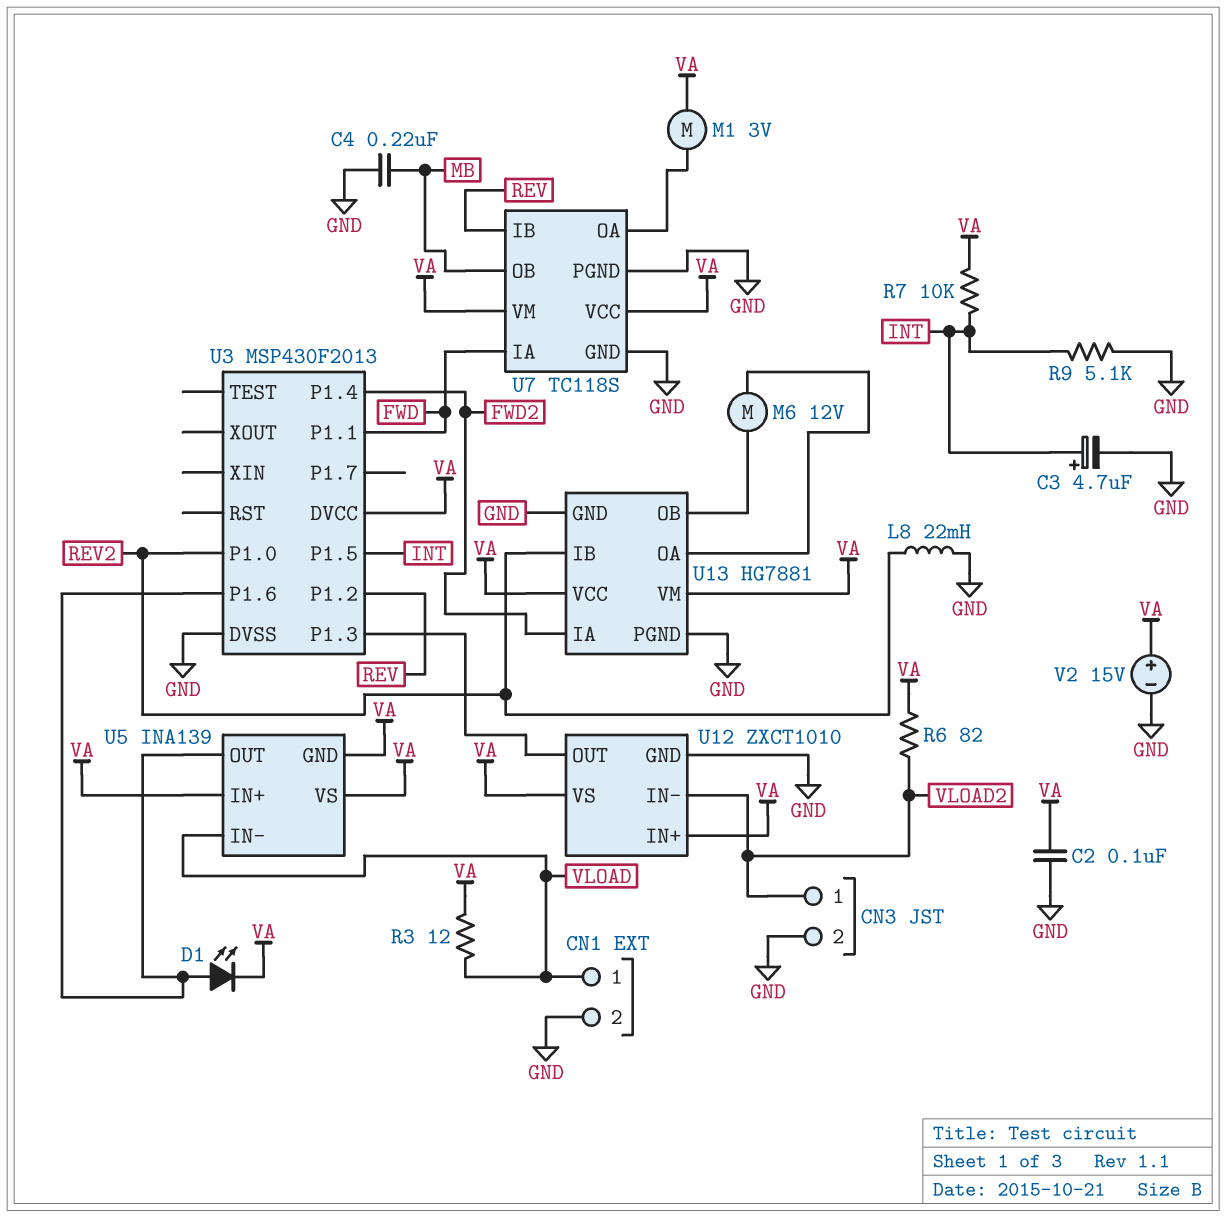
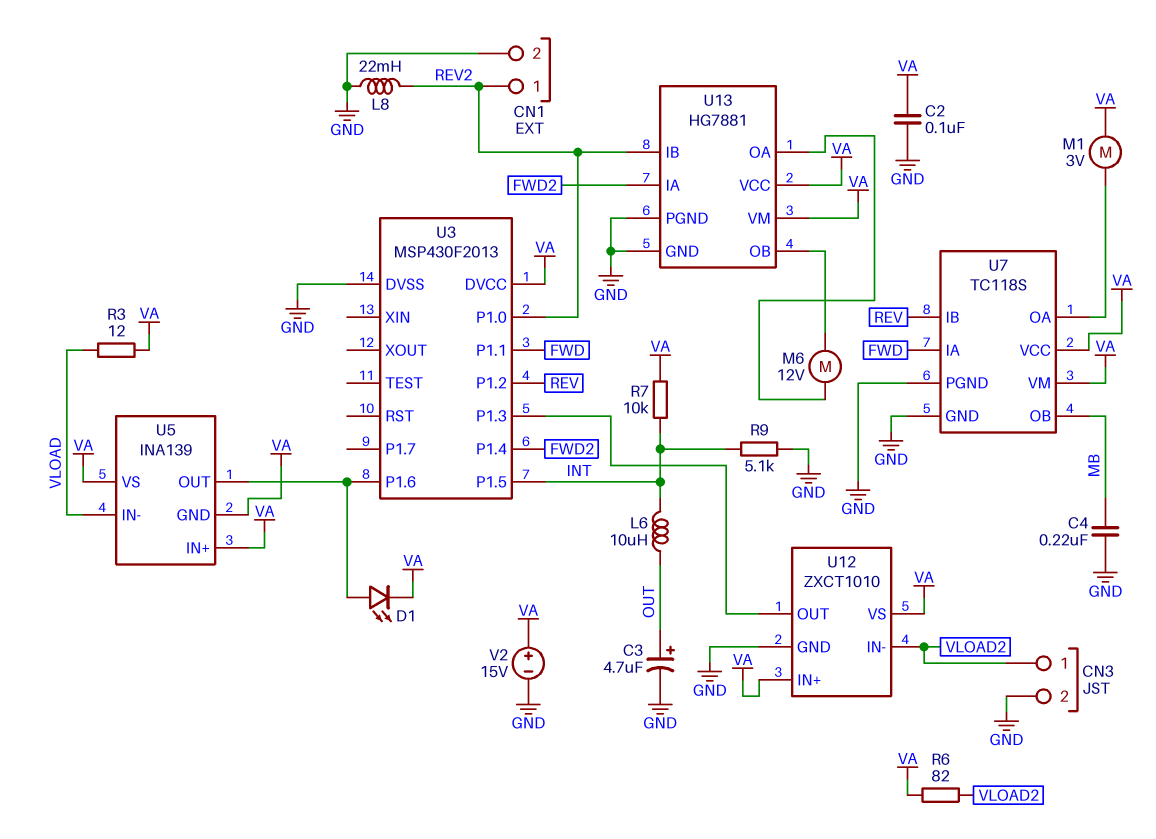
C3: 4.7uF (plus INT, minus GND) -> 4.7uF (plus OUT, minus GND)
CN1 pin 1: VLOAD -> REV2
L6: none -> 10uH (INT, OUT)

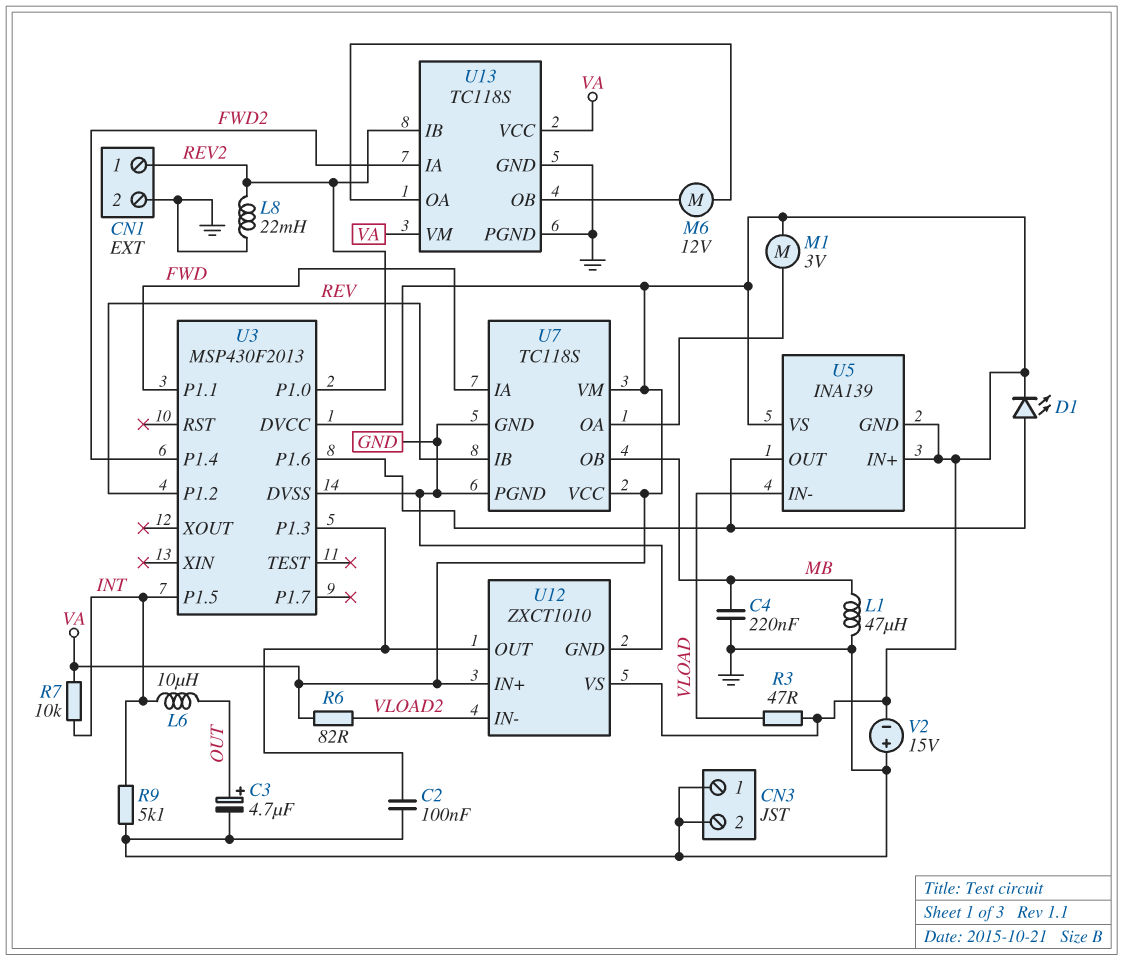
C2: 100nF (GND, VA) -> 100nF (GND, U3/P1.3)
CN3 pin 1: VLOAD2 -> GND
L1: none -> 47uH (GND, MB)
R3: 12 (VA, VLOAD) -> 47 (VA, VLOAD)
U13: HG7881 -> TC118S
V2: 15V (plus VA, minus GND) -> 15V (plus GND, minus VA)

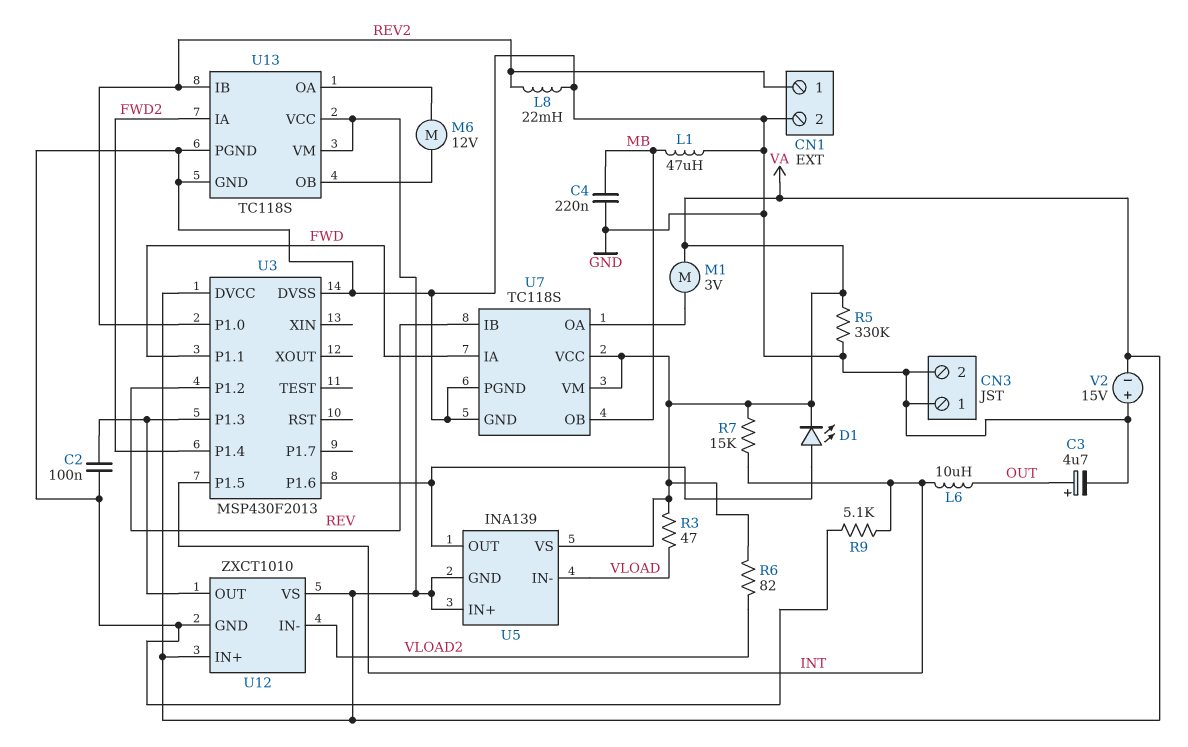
R5: none -> 330k (GND, VA)
R7: 10k (INT, VA) -> 15k (INT, VA)

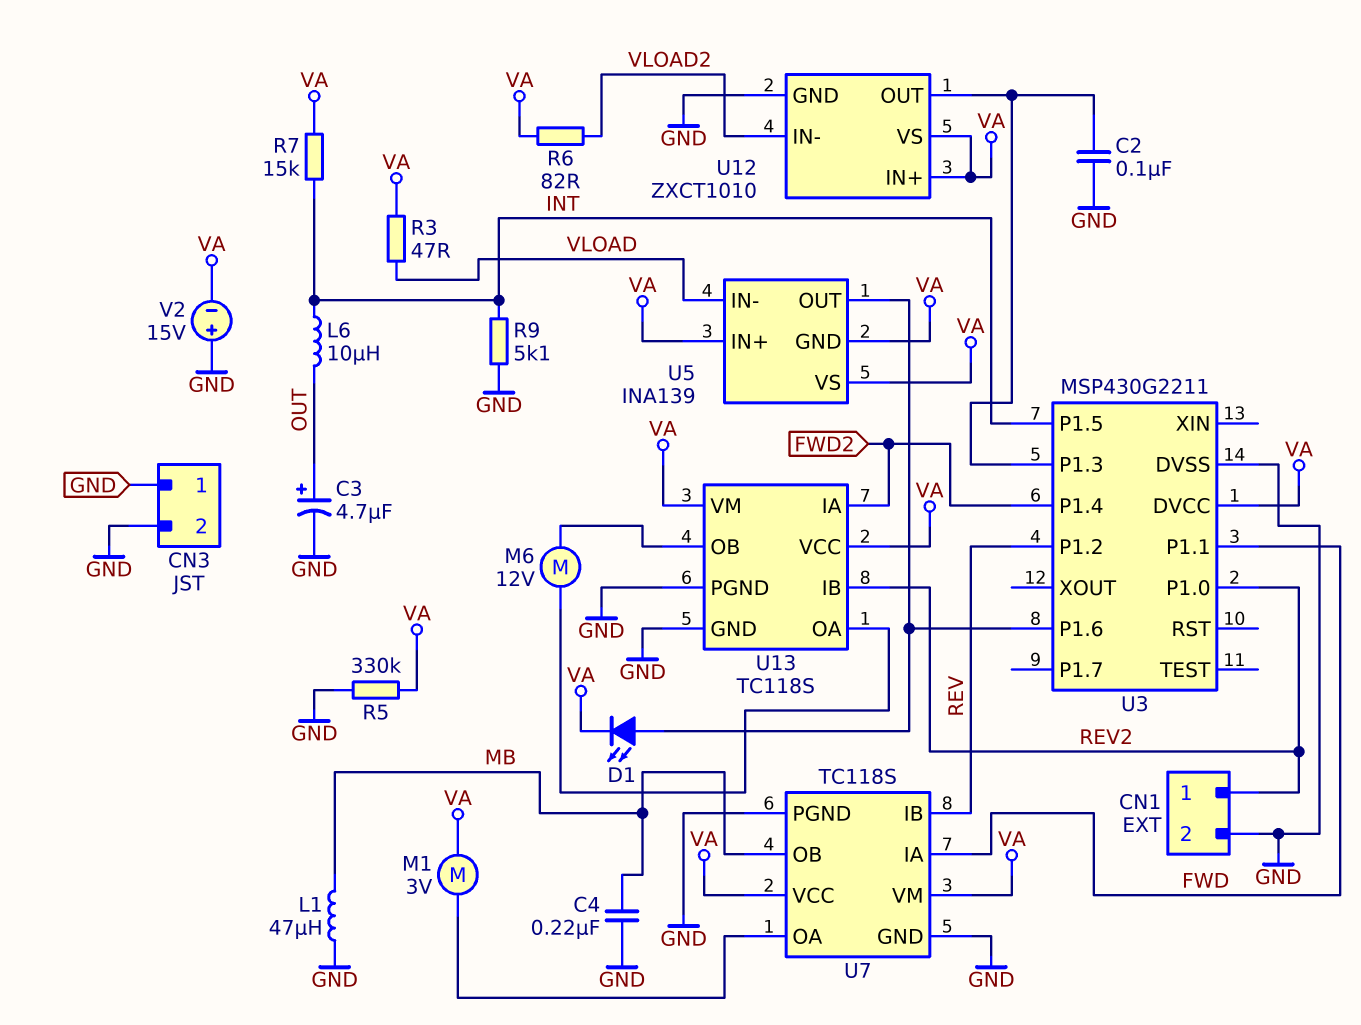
L8: 22mH (GND, REV2) -> none
U3: MSP430F2013 -> MSP430G2211

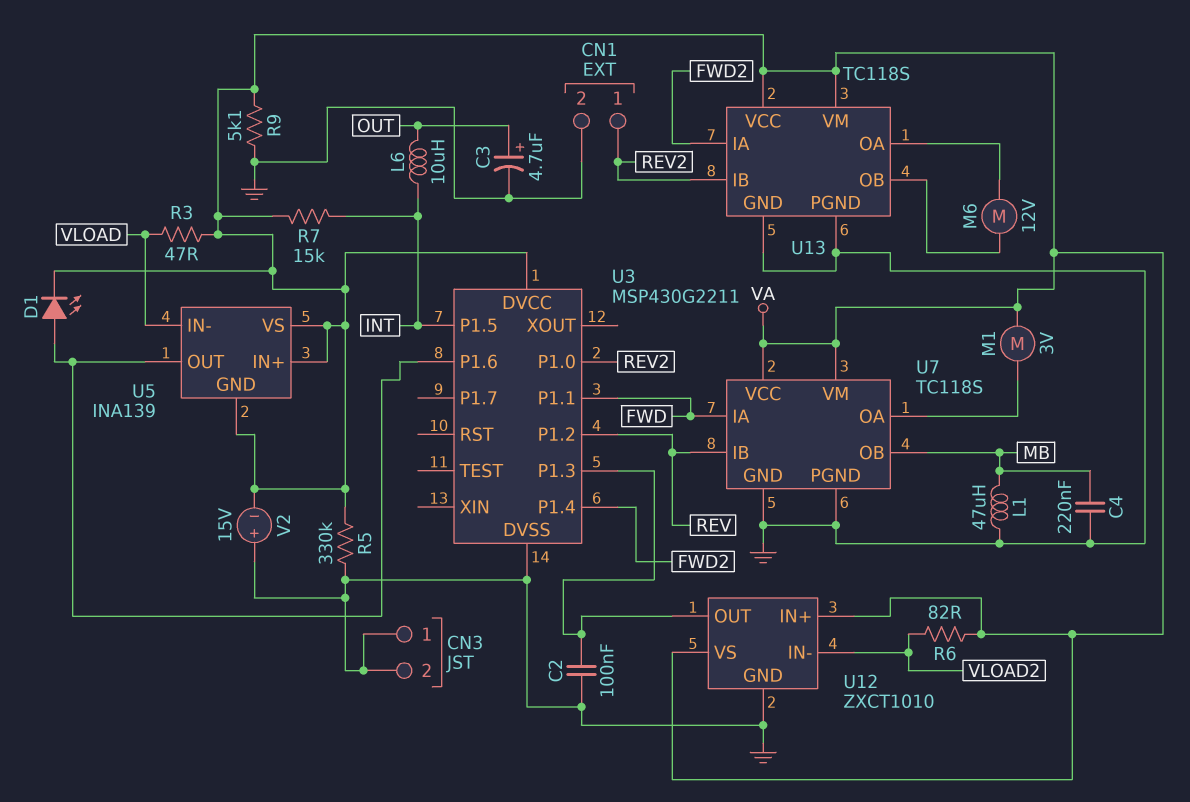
R9: 5.1k (GND, INT) -> 5.1k (GND, VA)

